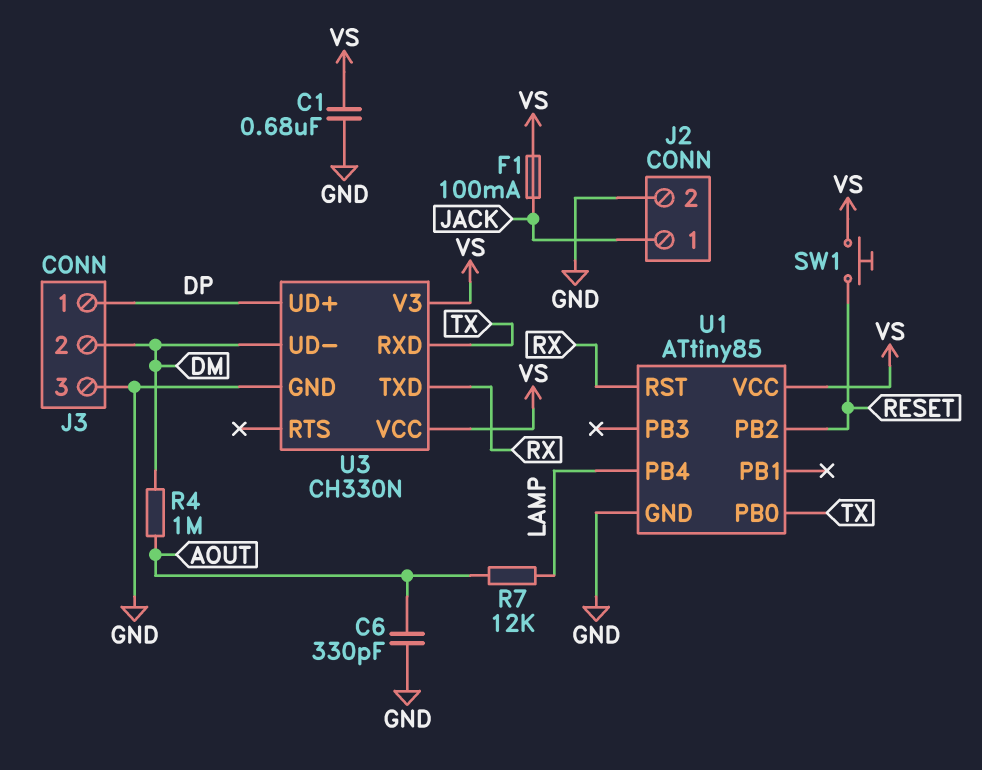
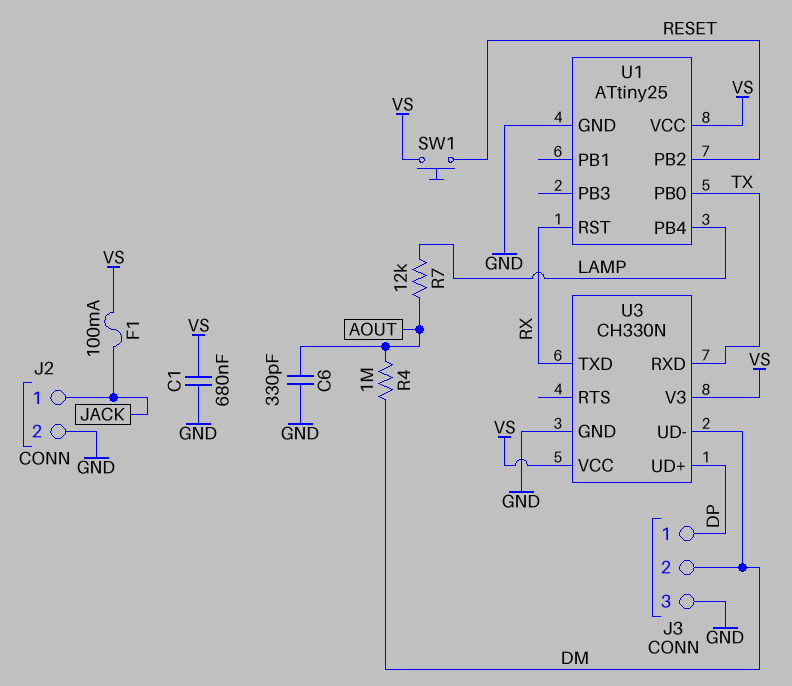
U1: ATtiny85 -> ATtiny25

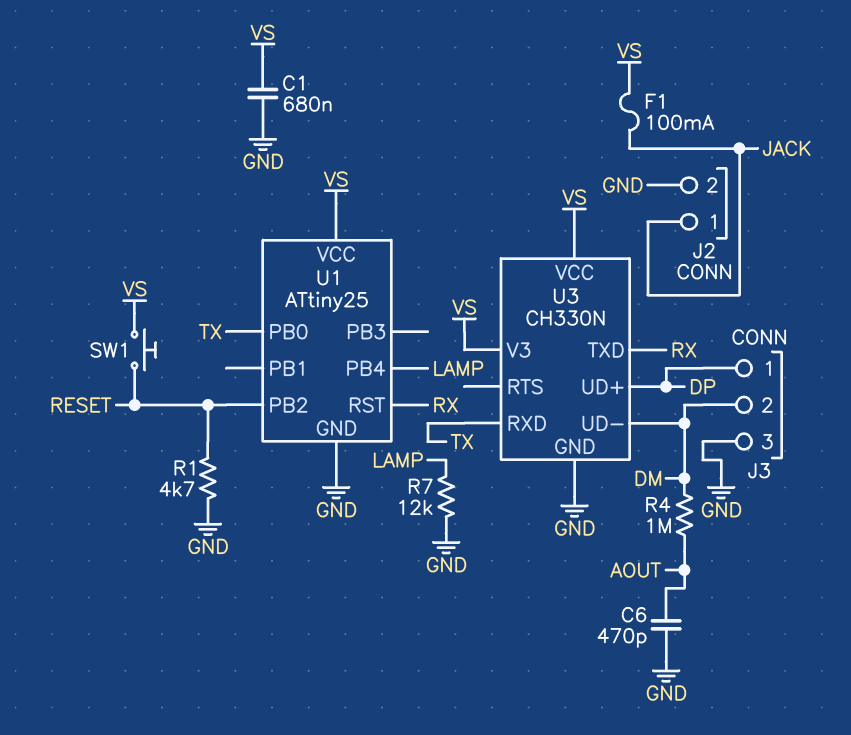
C6: 330pF (AOUT, GND) -> 470pF (AOUT, GND)
R1: none -> 4.7k (GND, RESET)
R7: 12k (AOUT, LAMP) -> 12k (GND, LAMP)

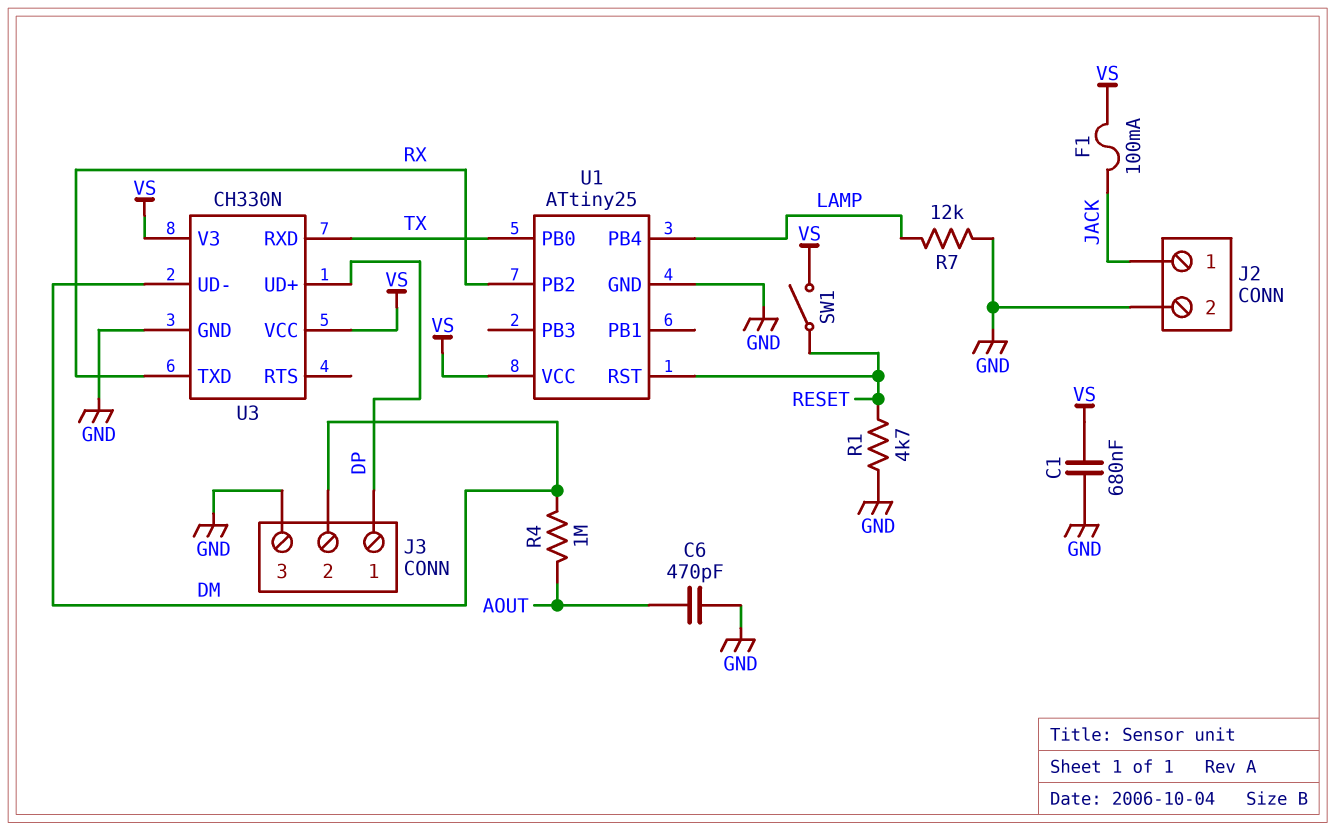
SW1: button (RESET, VS) -> switch (RESET, VS)
U1 pin PB2: RESET -> RX
U1 pin RST: RX -> RESET

